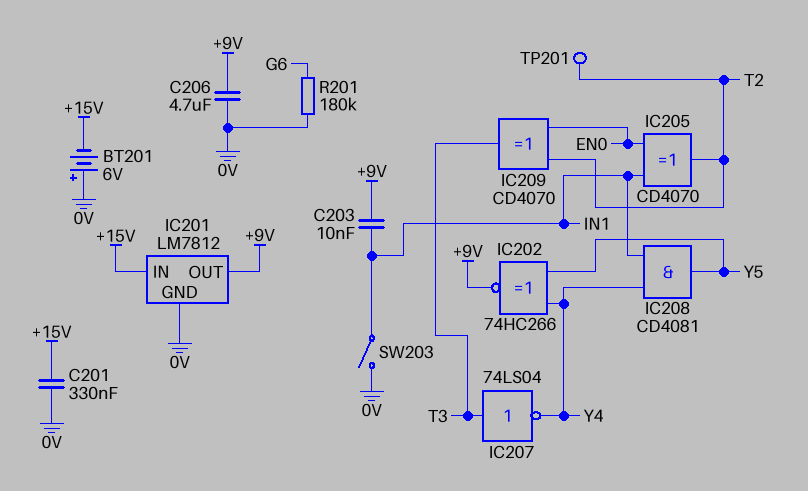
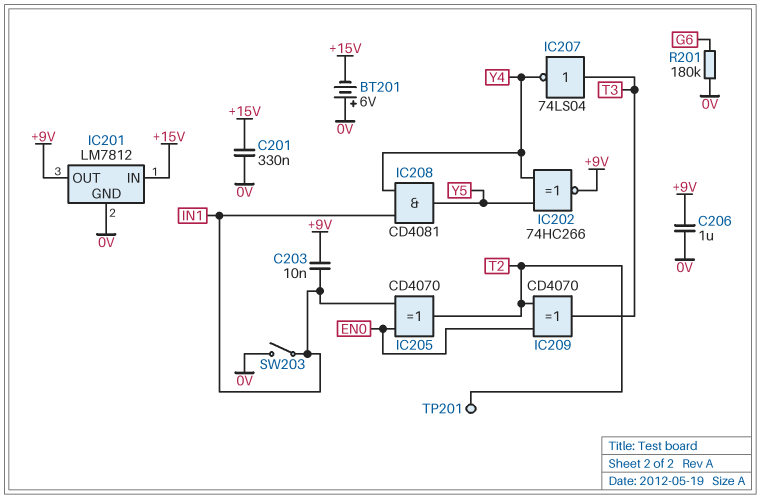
C206: 4.7uF (+9V, 0V) -> 1uF (+9V, 0V)

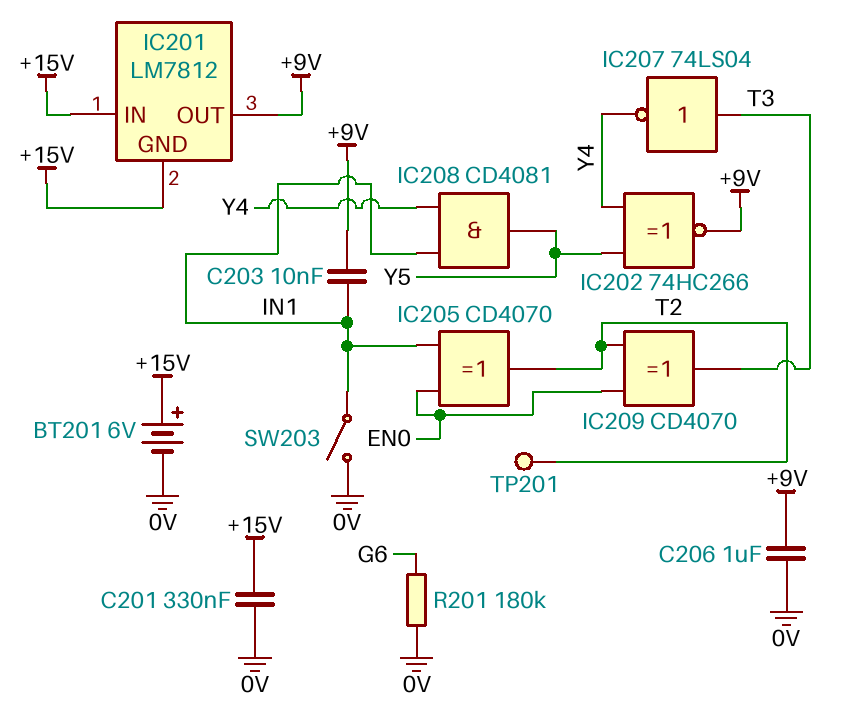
BT201: 6V (plus 0V, minus +15V) -> 6V (plus +15V, minus 0V)
IC201 pin GND: 0V -> +15V

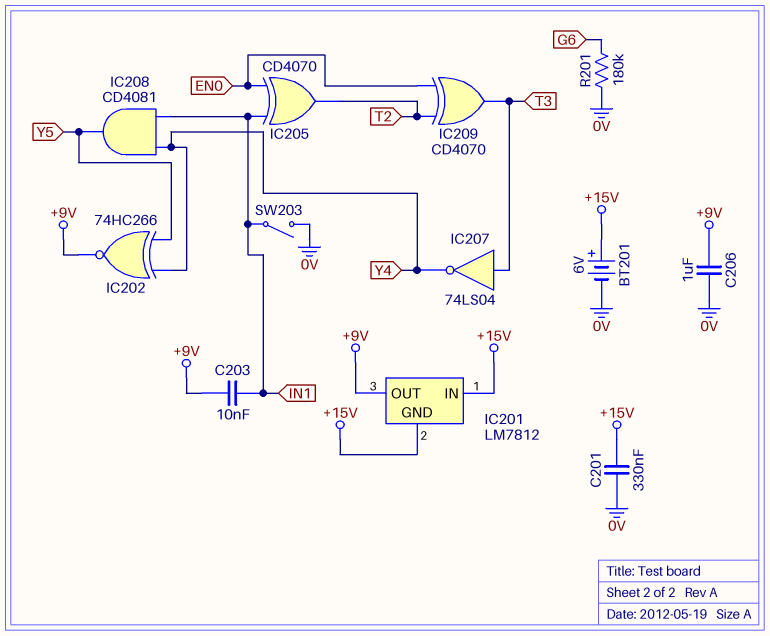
TP201: test point (T2) -> none

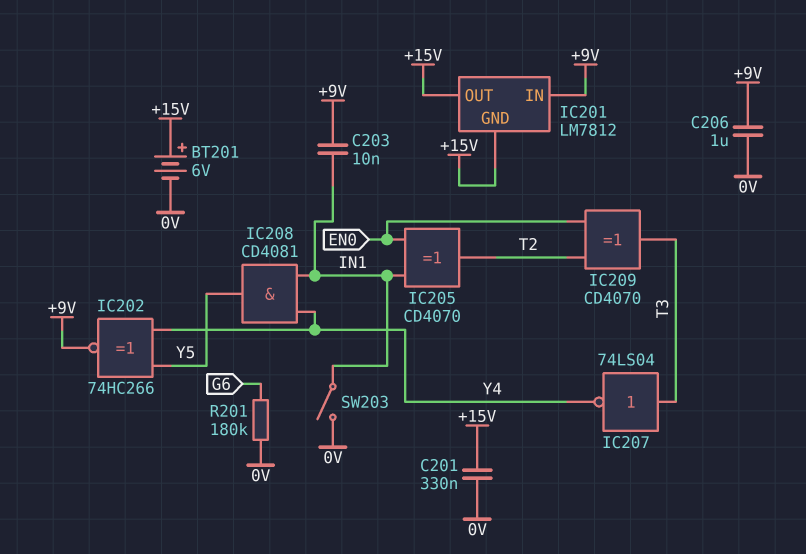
IC201 pin IN: +15V -> +9V
IC201 pin OUT: +9V -> +15V

